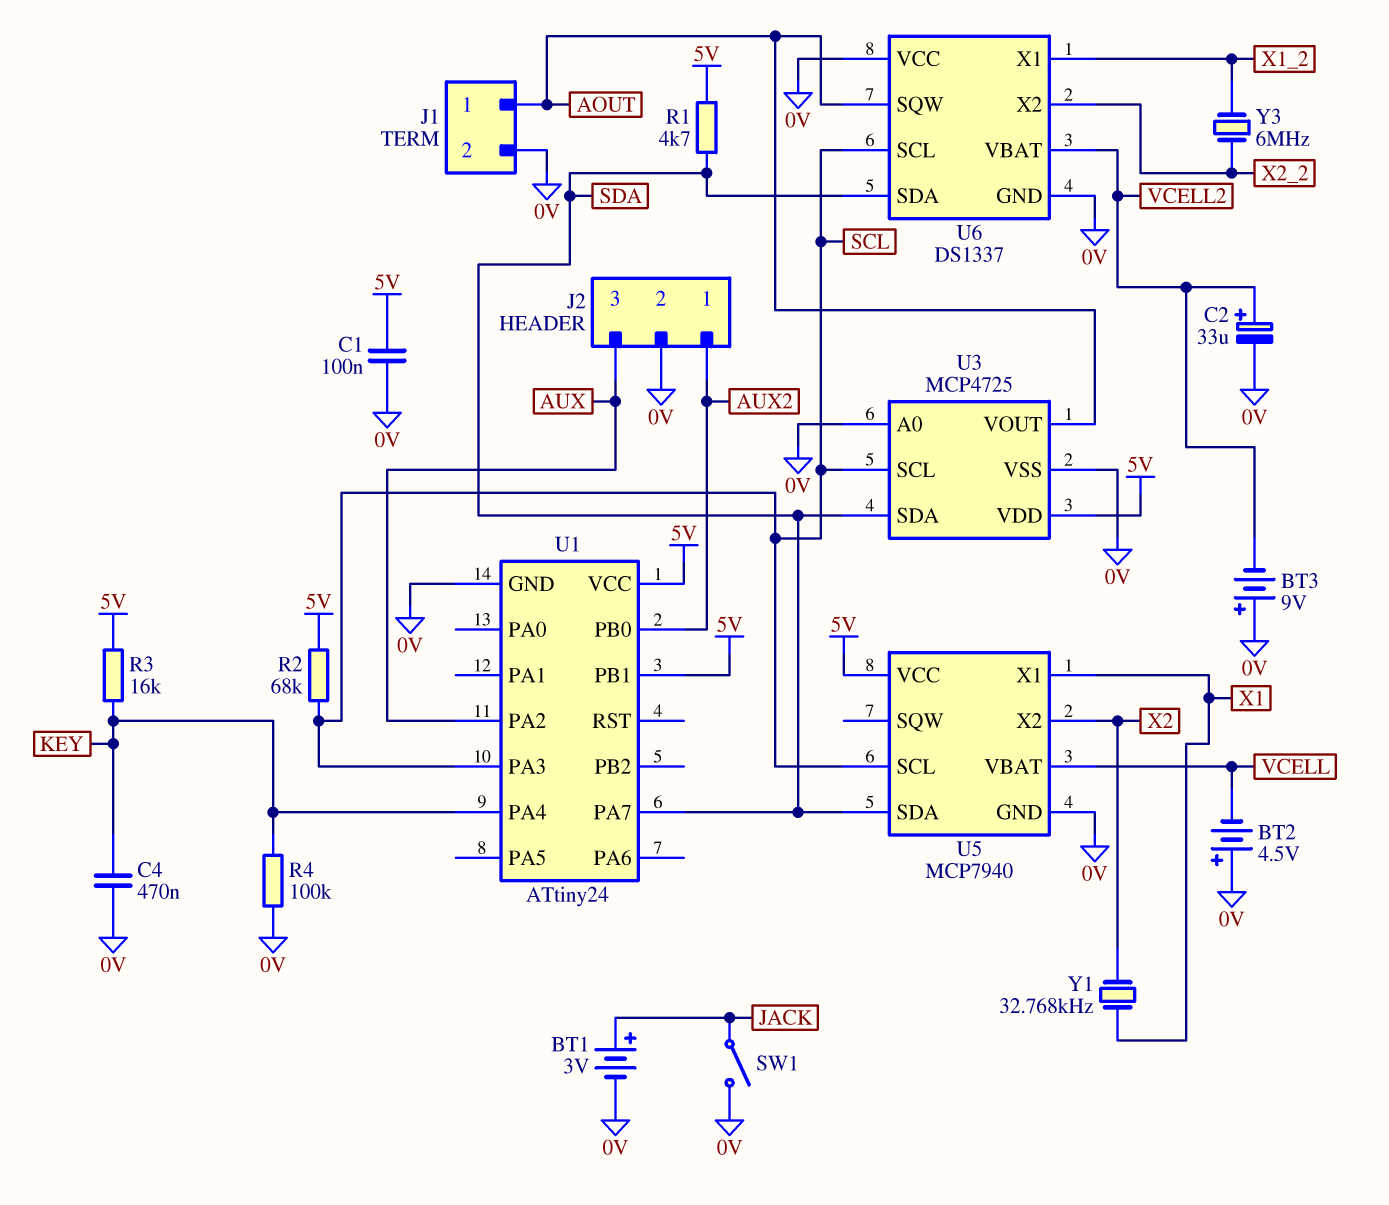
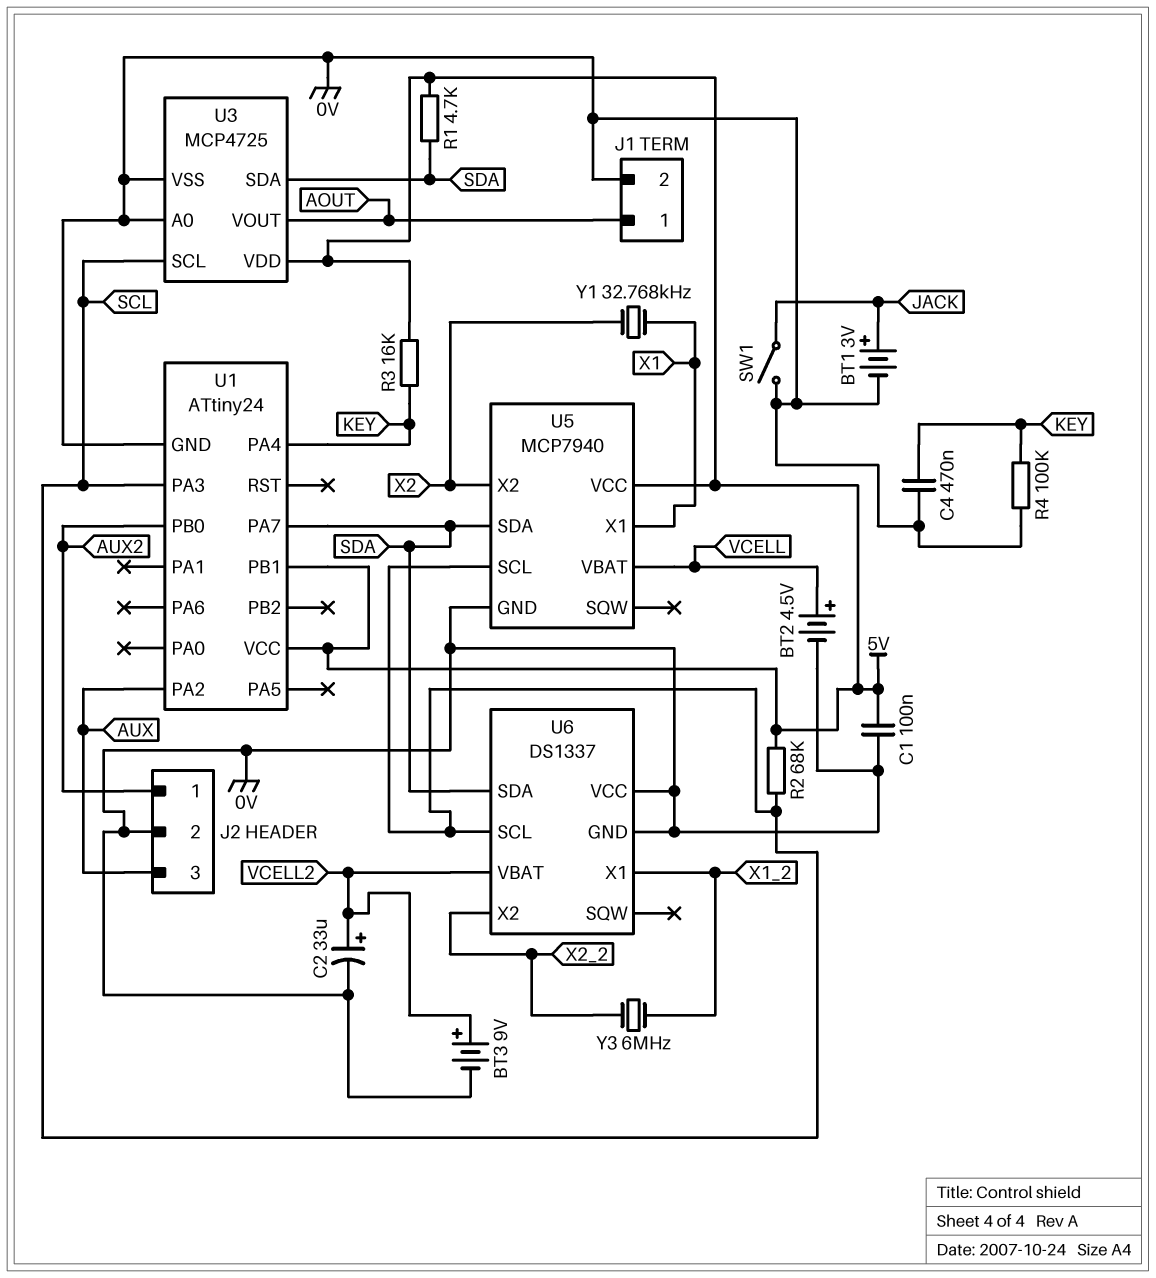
BT2: 4.5V (plus 0V, minus VCELL) -> 4.5V (plus VCELL, minus 0V)
BT3: 9V (plus 0V, minus VCELL2) -> 9V (plus VCELL2, minus 0V)
U6 pin SQW: AOUT -> none

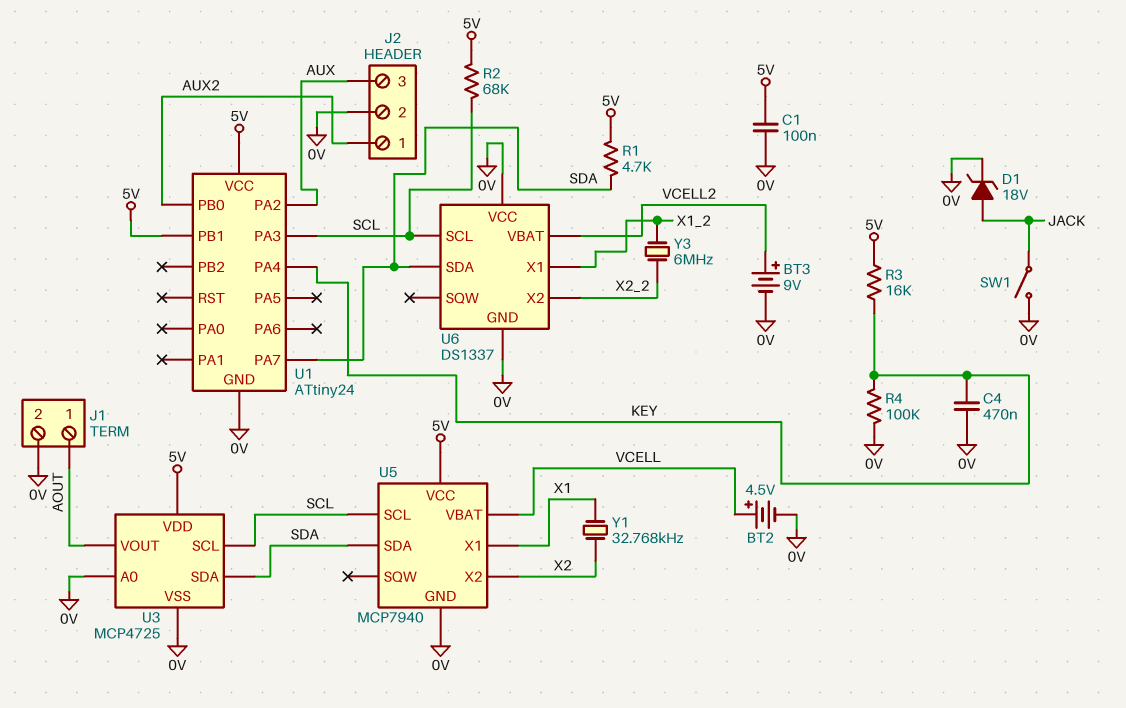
BT1: 3V (plus JACK, minus 0V) -> none
C2: 33uF (plus VCELL2, minus 0V) -> none
D1: none -> zener 18V (A JACK, K 0V)

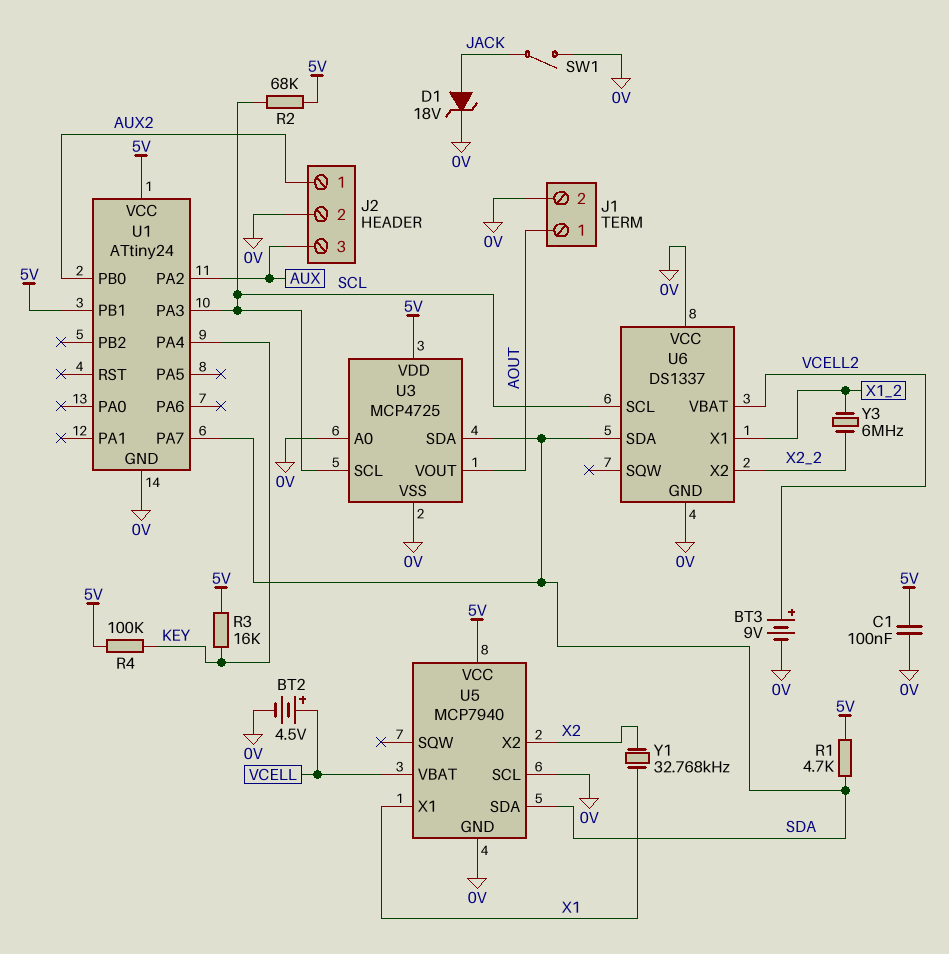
C4: 470nF (0V, KEY) -> none
R4: 100k (0V, KEY) -> 100k (5V, KEY)
U5 pin SCL: SCL -> 0V

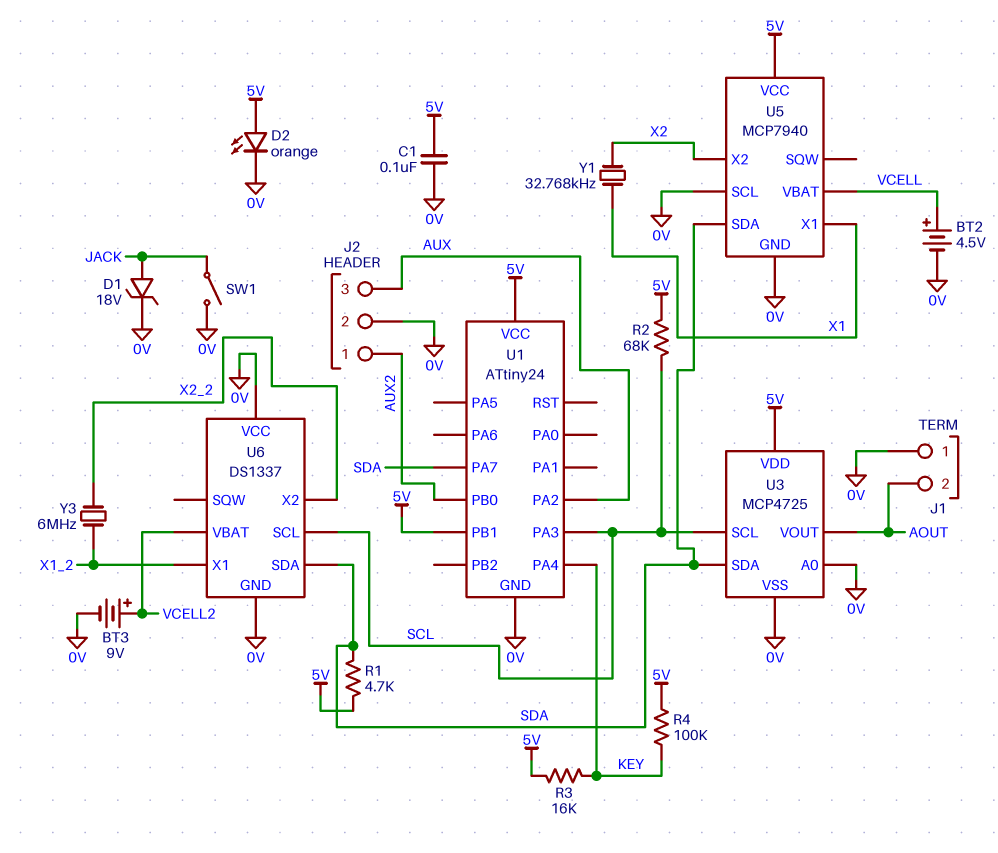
D2: none -> LED orange (A 5V, K 0V)
J1 pin 1: AOUT -> 0V
J1 pin 2: 0V -> AOUT

